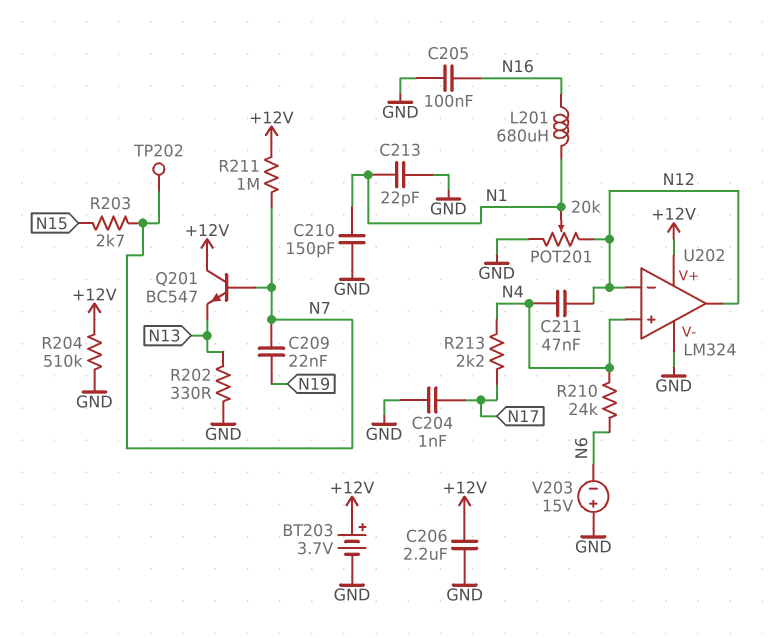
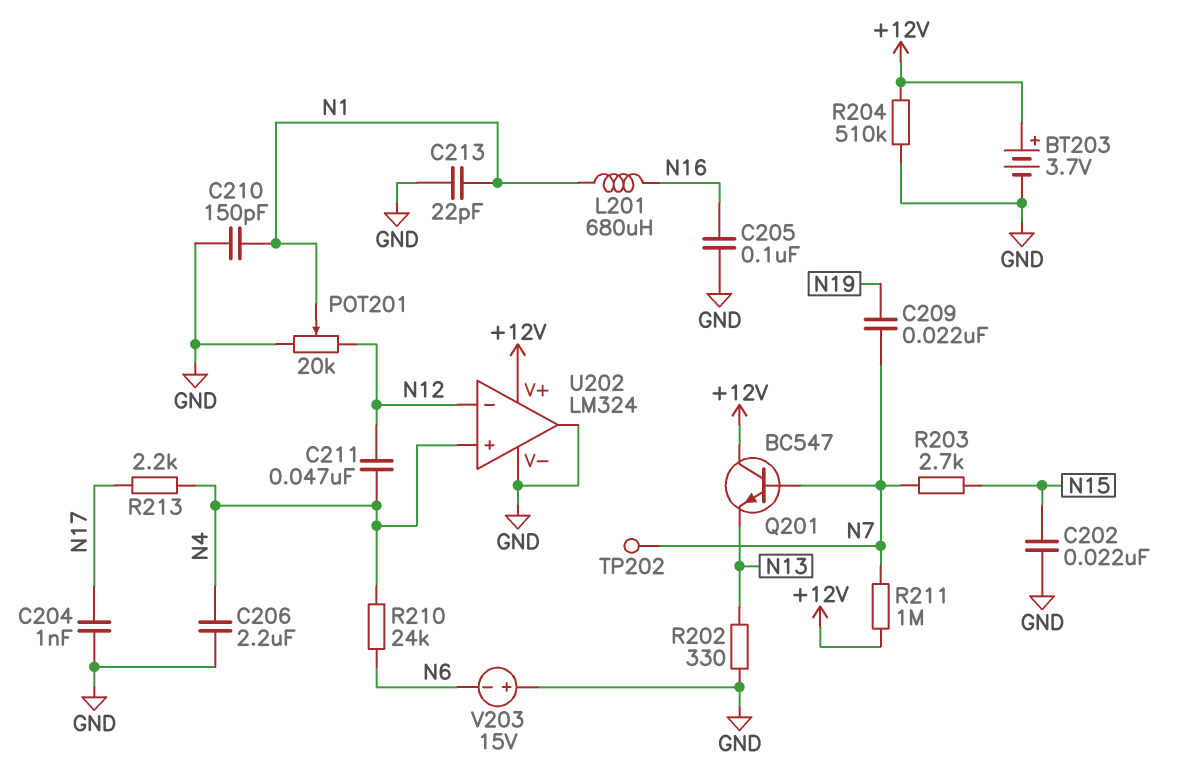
C202: none -> 22nF (GND, N15)
C206: 2.2uF (+12V, GND) -> 2.2uF (GND, N4)
U202 pin out: N12 -> GND

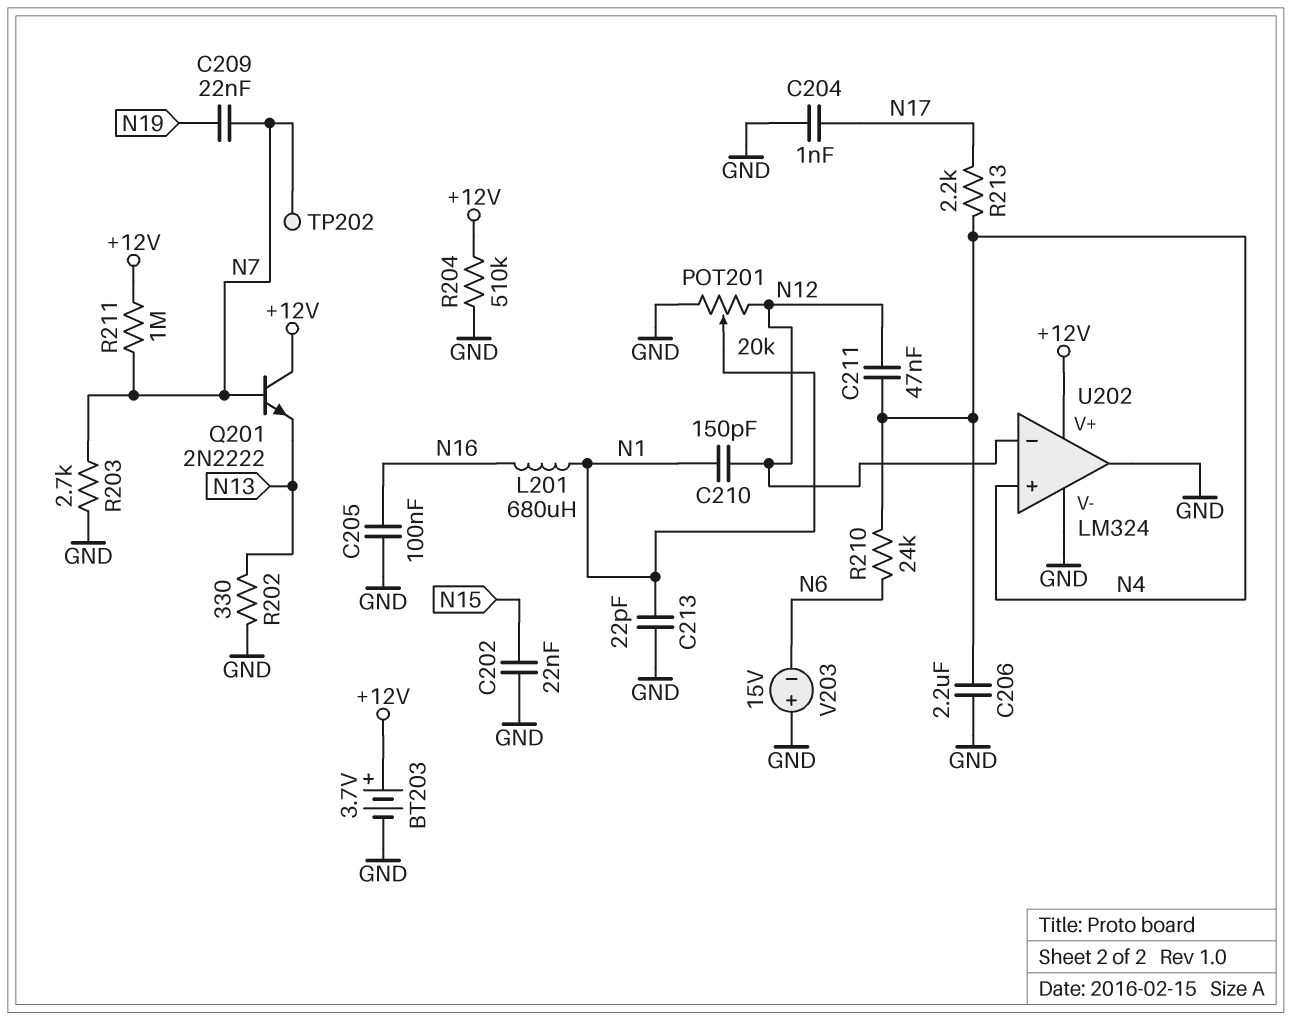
C210: 150pF (GND, N1) -> 150pF (N1, N12)
Q201: NPN BC547 (B N7, C +12V, E N13) -> NPN 2N2222 (B N7, C +12V, E N13)
R203: 2.7k (N7, N15) -> 2.7k (GND, N7)

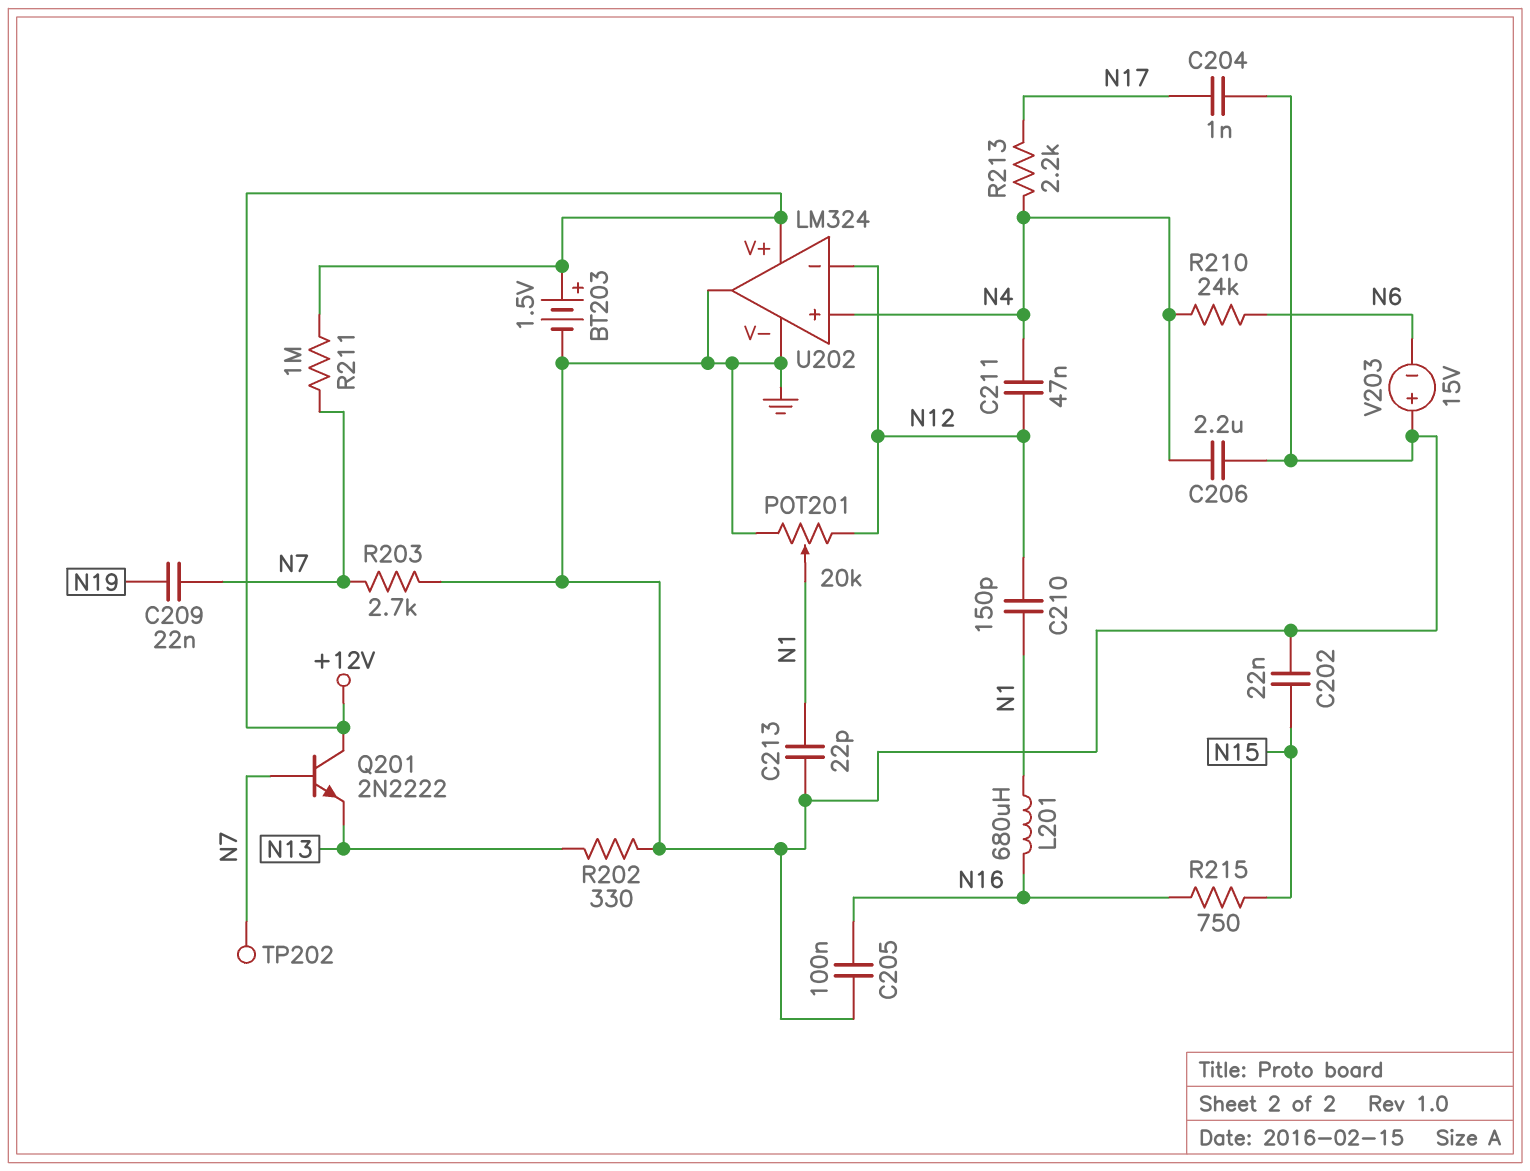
BT203: 3.7V (plus +12V, minus GND) -> 1.5V (plus +12V, minus GND)
R204: 510k (+12V, GND) -> none
R215: none -> 750 (N15, N16)

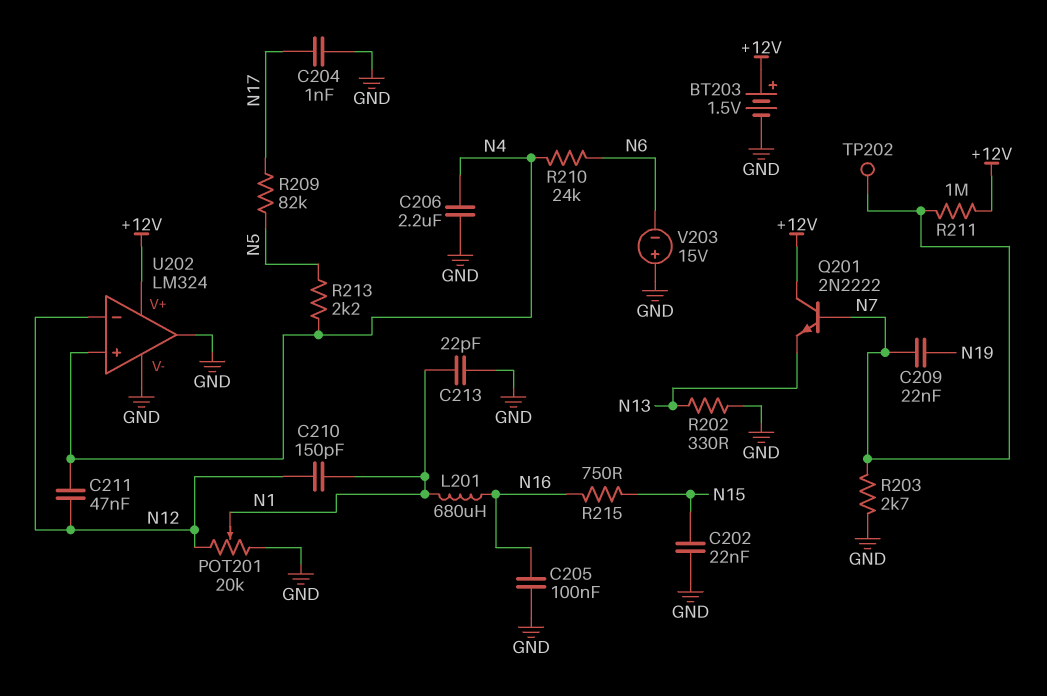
R209: none -> 82k (N5, N17)
R213: 2.2k (N4, N17) -> 2.2k (N4, N5)

